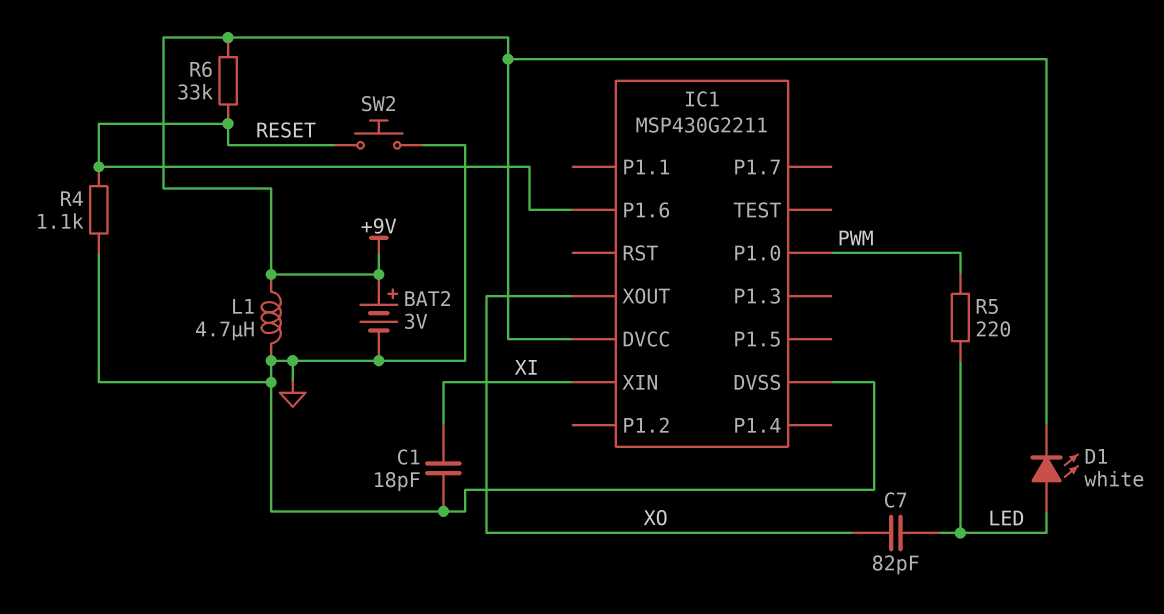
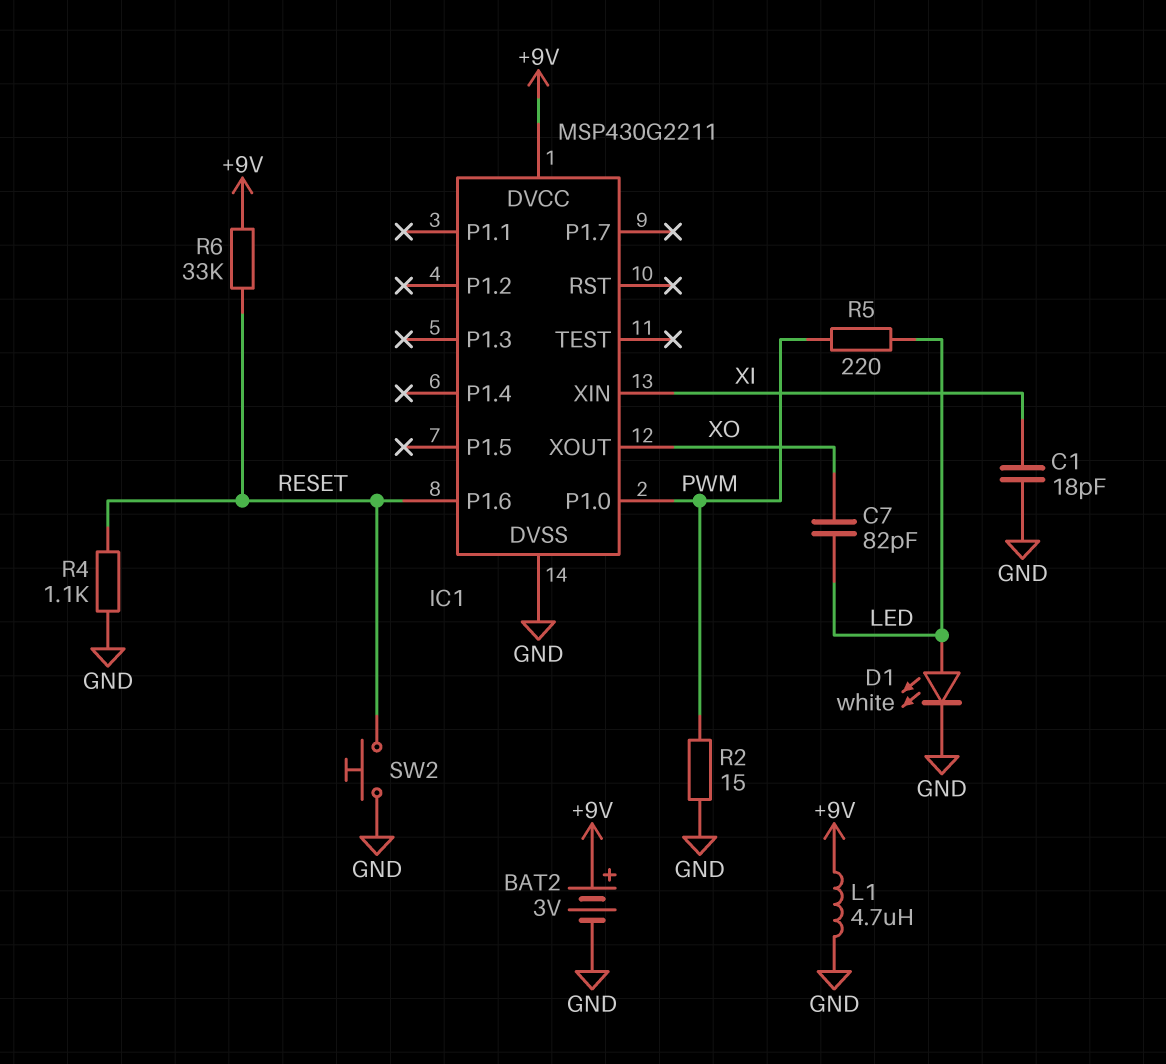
D1: LED white (A LED, K +9V) -> LED white (A LED, K GND)
R2: none -> 15 (GND, PWM)

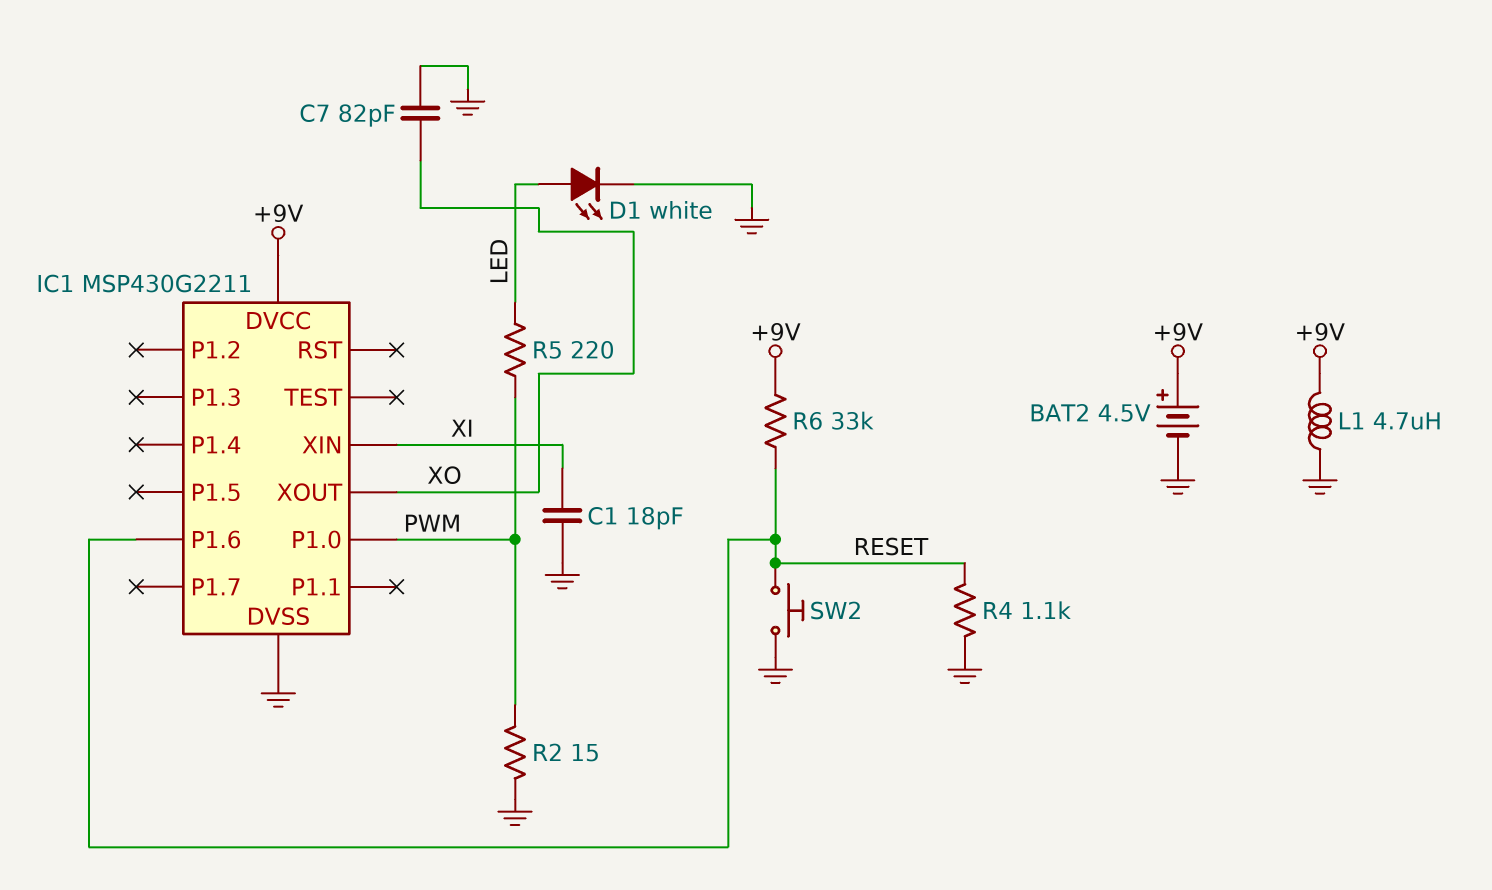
BAT2: 3V (plus +9V, minus GND) -> 4.5V (plus +9V, minus GND)
C7: 82pF (LED, XO) -> 82pF (GND, XO)

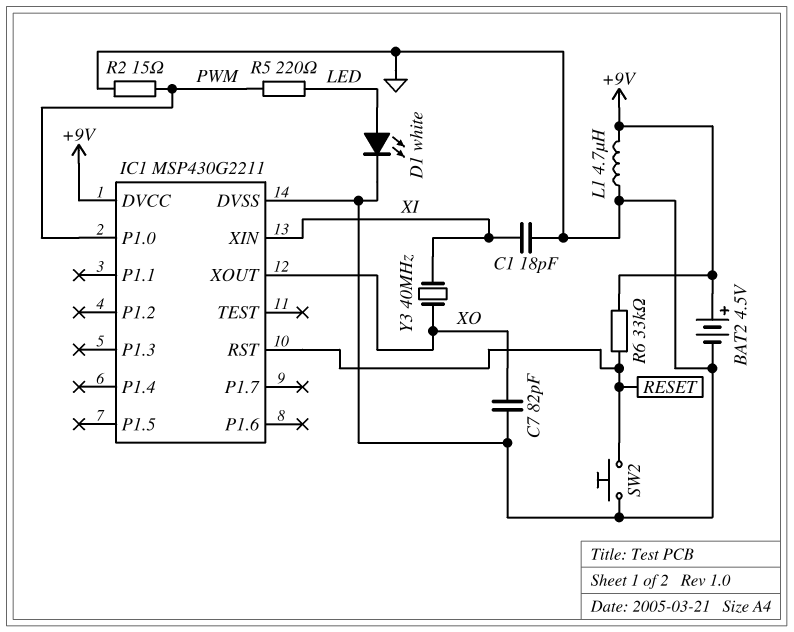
IC1 pin P1.6: RESET -> none
IC1 pin RST: none -> RESET
R4: 1.1k (GND, RESET) -> none
Y3: none -> 40MHz (XI, XO)

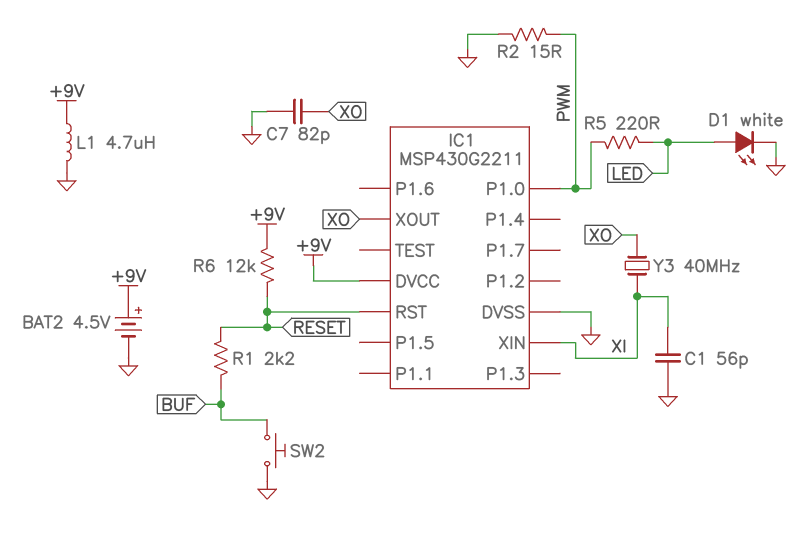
C1: 18pF (GND, XI) -> 56pF (GND, XI)
R1: none -> 2.2k (BUF, RESET)
R6: 33k (+9V, RESET) -> 12k (+9V, RESET)
SW2: button (GND, RESET) -> button (BUF, GND)

